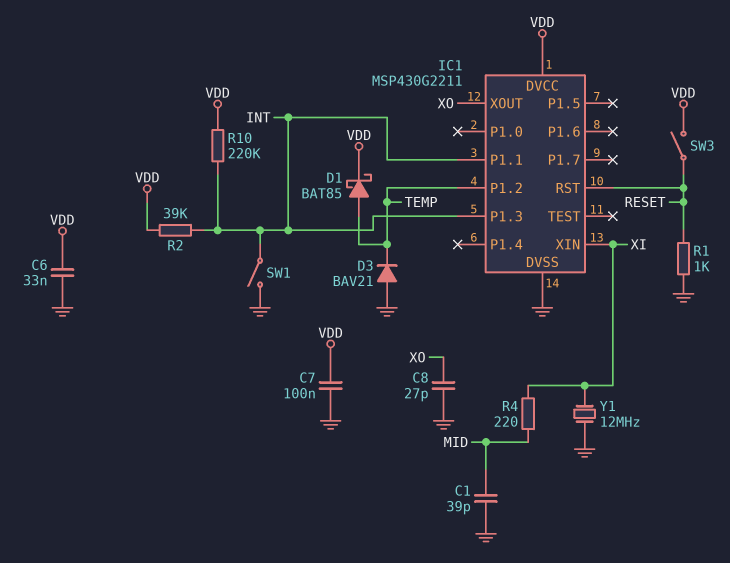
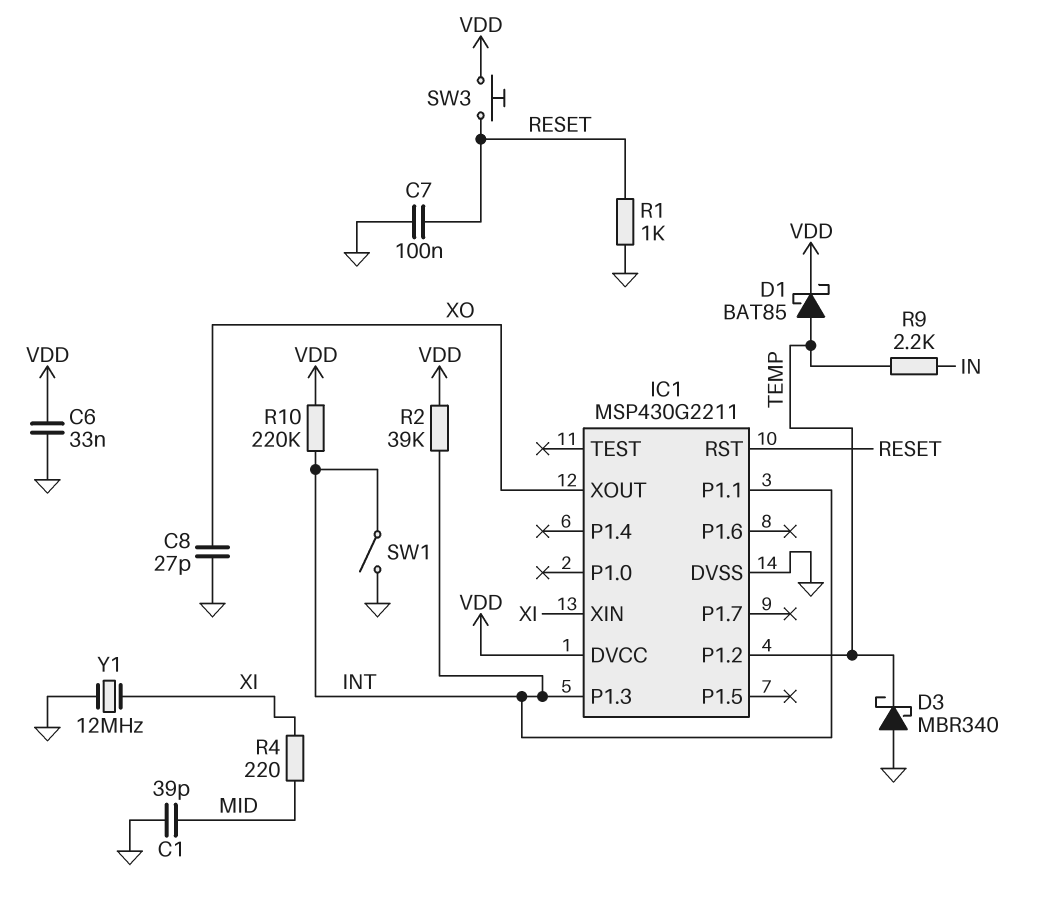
C7: 100nF (GND, VDD) -> 100nF (GND, RESET)
D3: diode BAV21 (A GND, K TEMP) -> schottky MBR340 (A GND, K TEMP)
R9: none -> 2.2k (IN, TEMP)
SW3: switch (RESET, VDD) -> button (RESET, VDD)

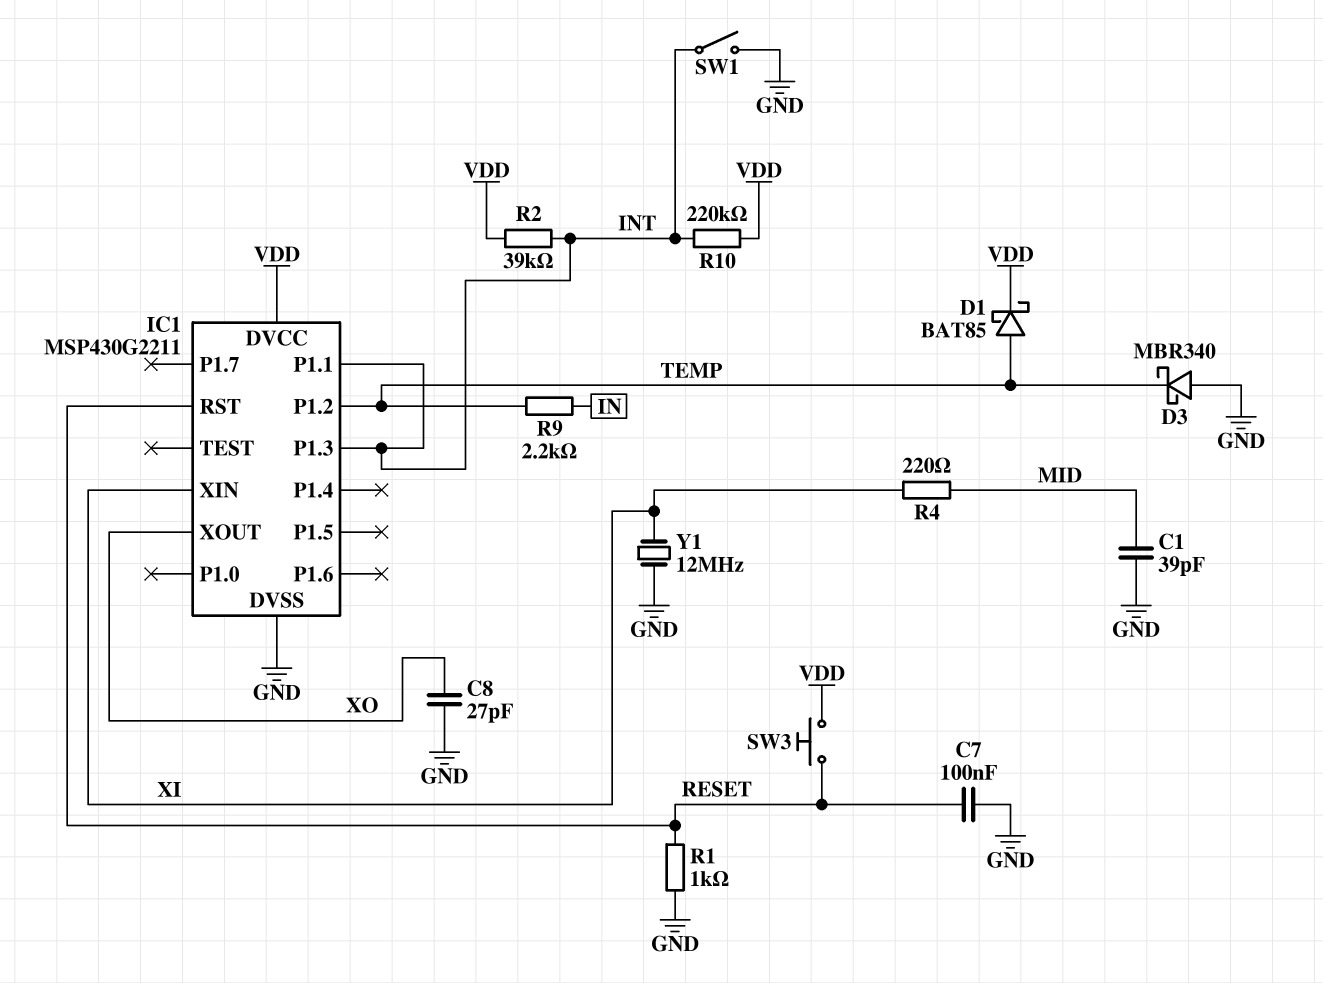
C6: 33nF (GND, VDD) -> none

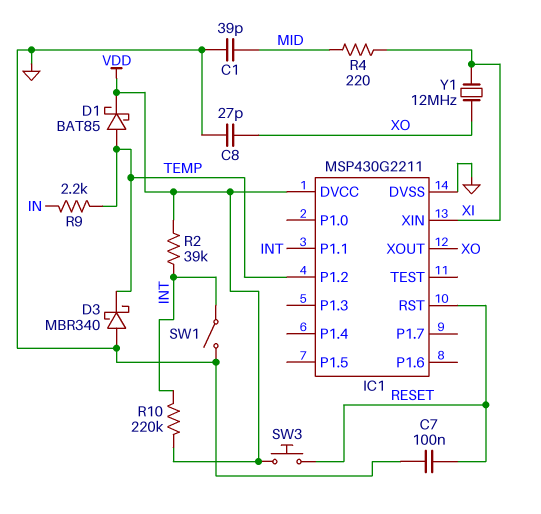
IC1 pin P1.3: INT -> none
R1: 1k (GND, RESET) -> none
Y1: 12MHz (GND, XI) -> 12MHz (XI, XO)

